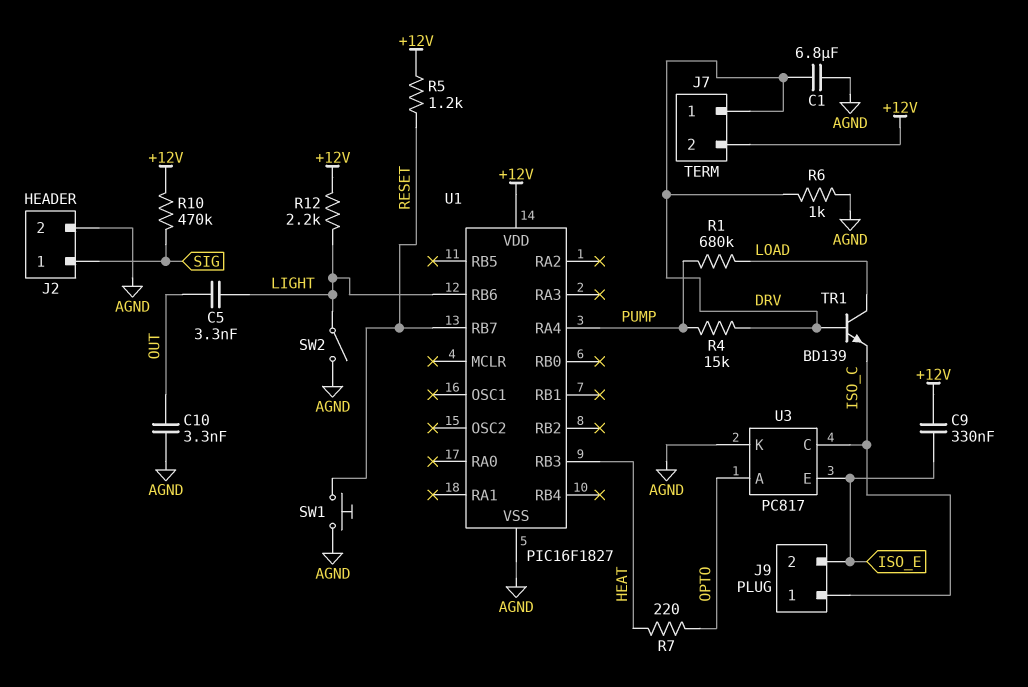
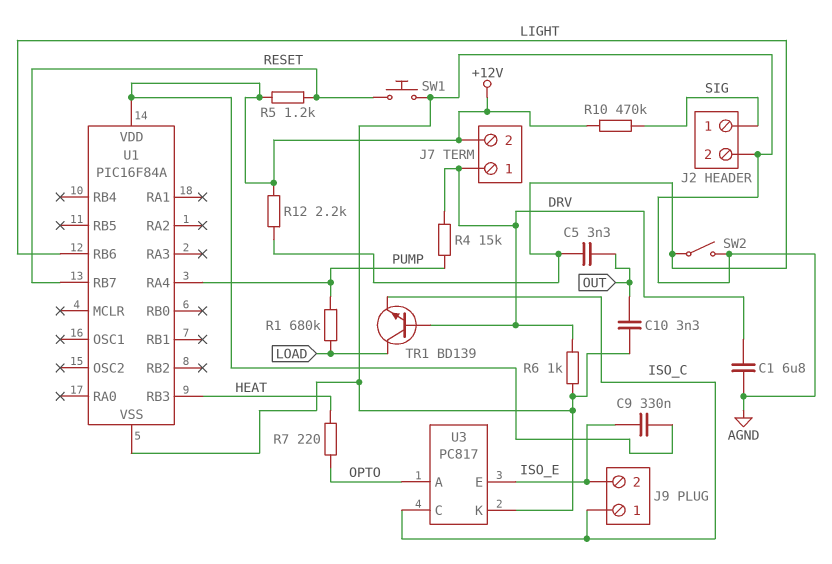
U1: PIC16F1827 -> PIC16F84A

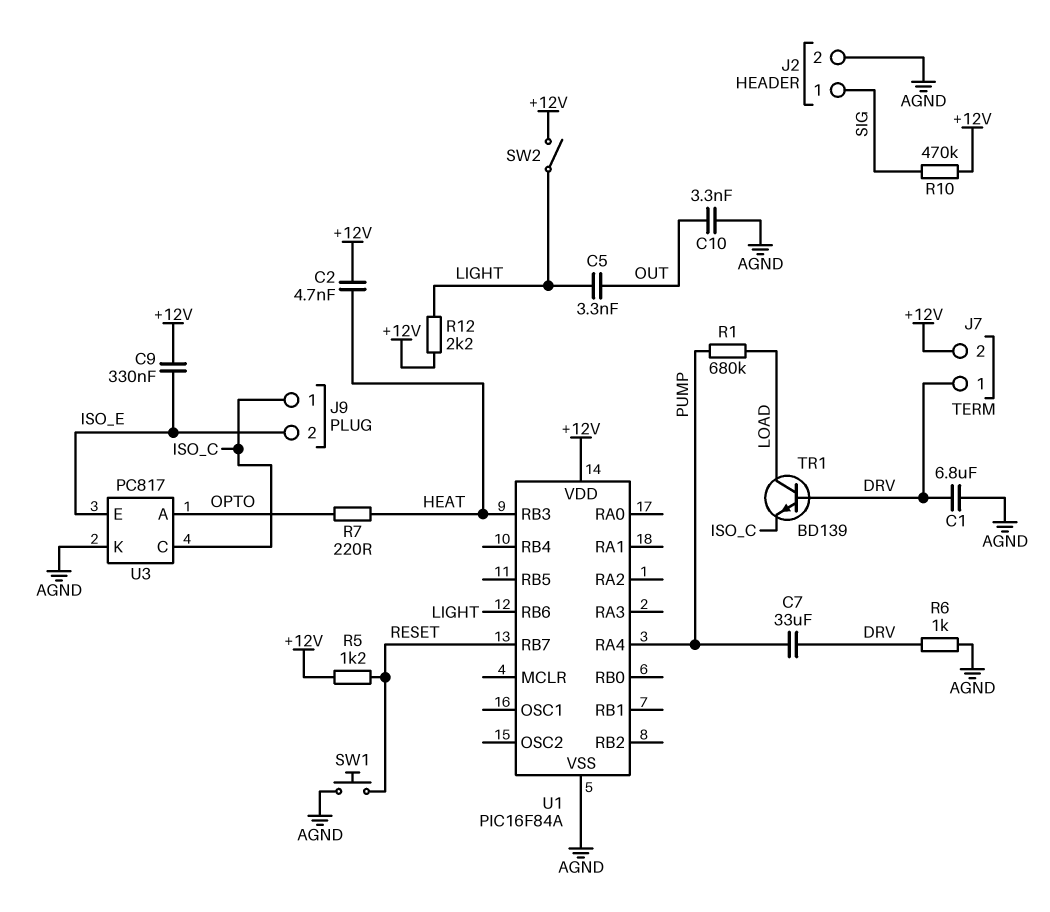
C2: none -> 4.7nF (+12V, HEAT)
C7: none -> 33uF (DRV, PUMP)
R4: 15k (DRV, PUMP) -> none
SW2: switch (AGND, LIGHT) -> switch (+12V, LIGHT)

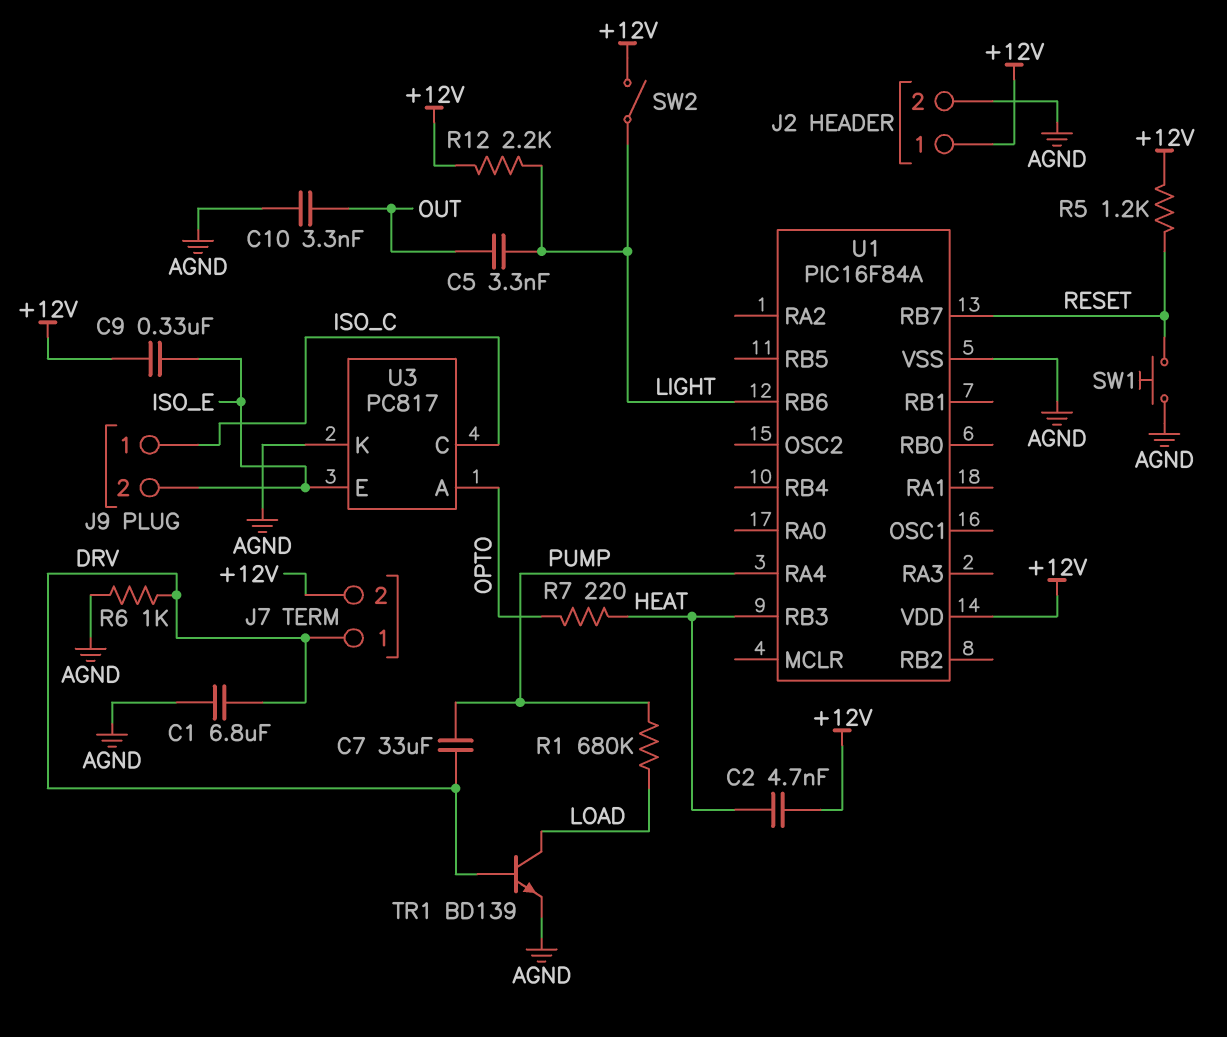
J2 pin 1: SIG -> +12V
R10: 470k (+12V, SIG) -> none
TR1: NPN BD139 (B DRV, C LOAD, E ISO_C) -> NPN BD139 (B DRV, C LOAD, E AGND)

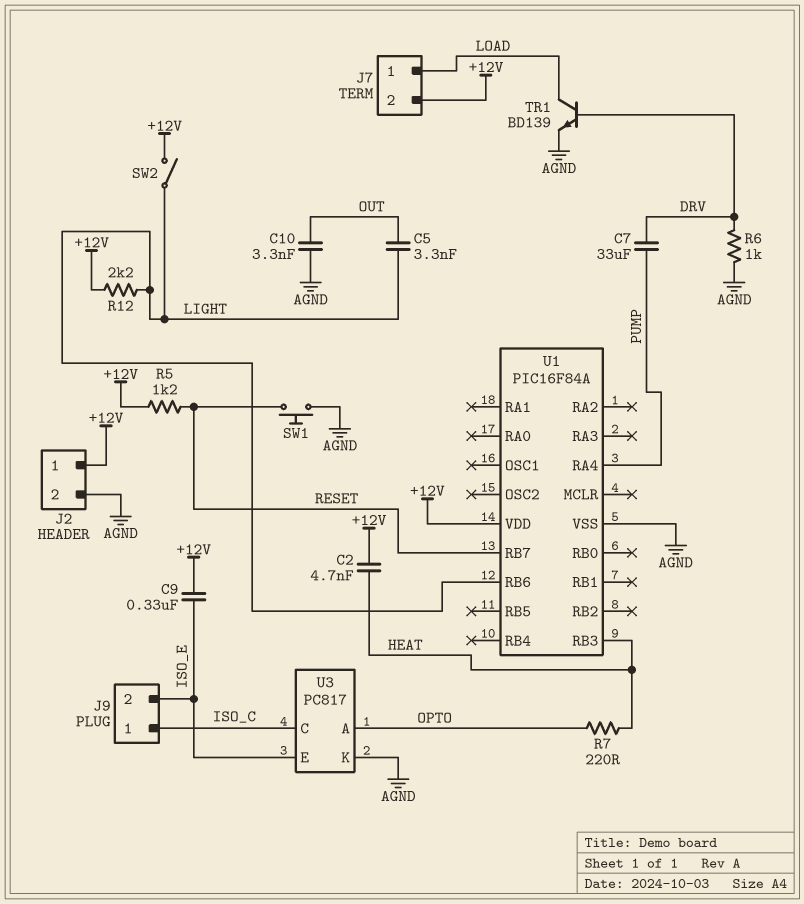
C1: 6.8uF (AGND, DRV) -> none
J7 pin 1: DRV -> LOAD
R1: 680k (LOAD, PUMP) -> none

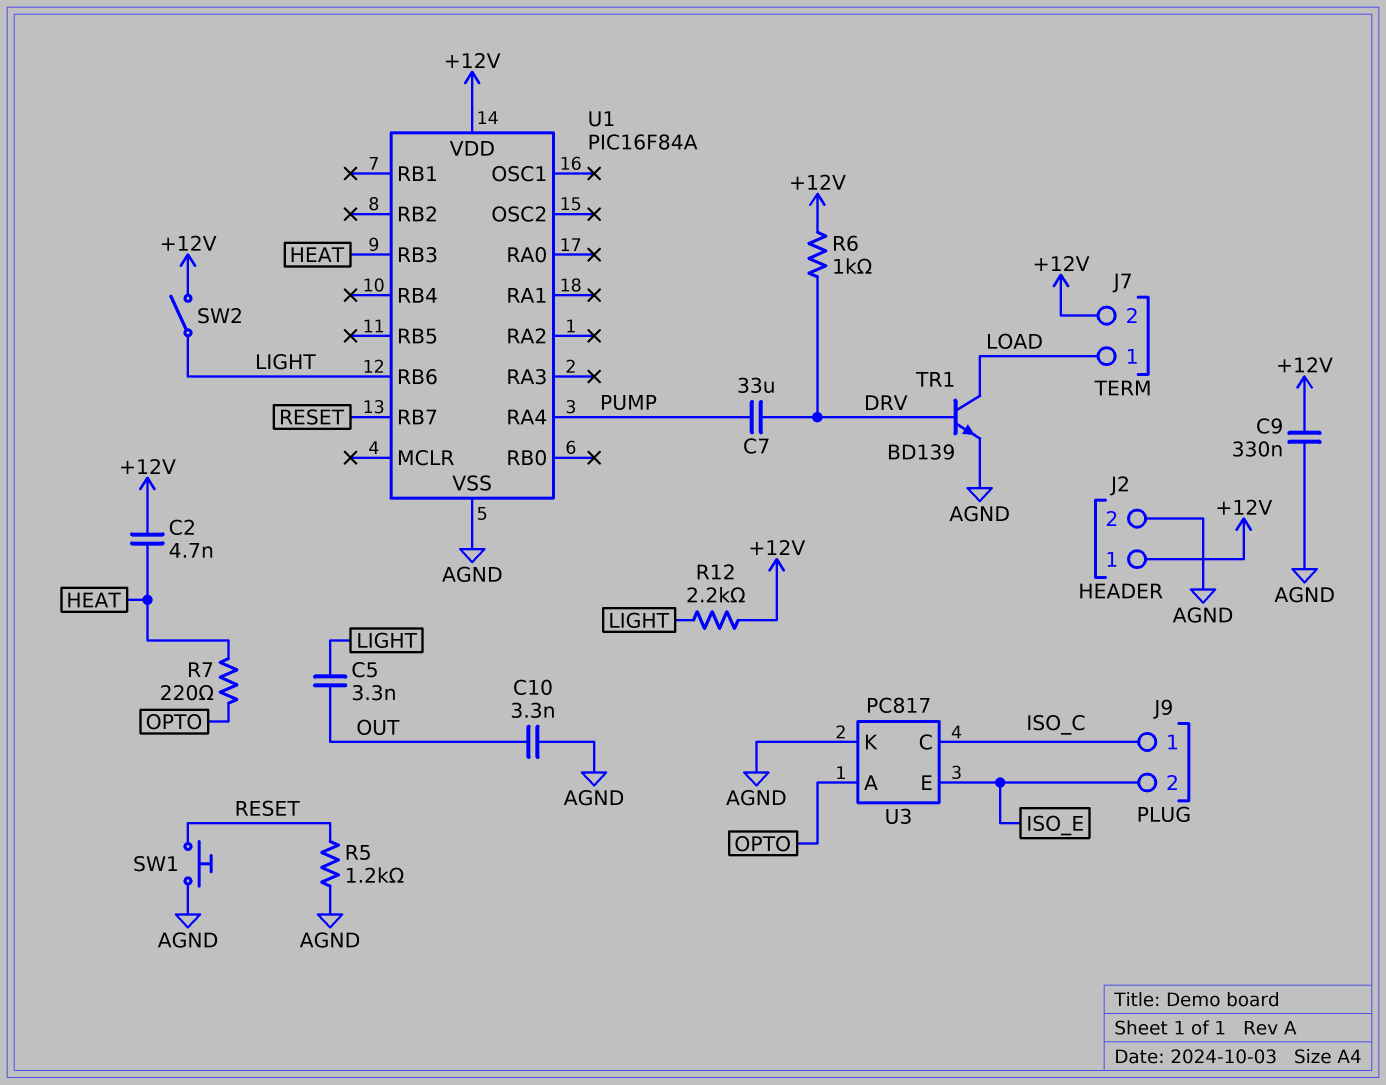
C9: 330nF (+12V, ISO_E) -> 330nF (+12V, AGND)
R5: 1.2k (+12V, RESET) -> 1.2k (AGND, RESET)
R6: 1k (AGND, DRV) -> 1k (+12V, DRV)

